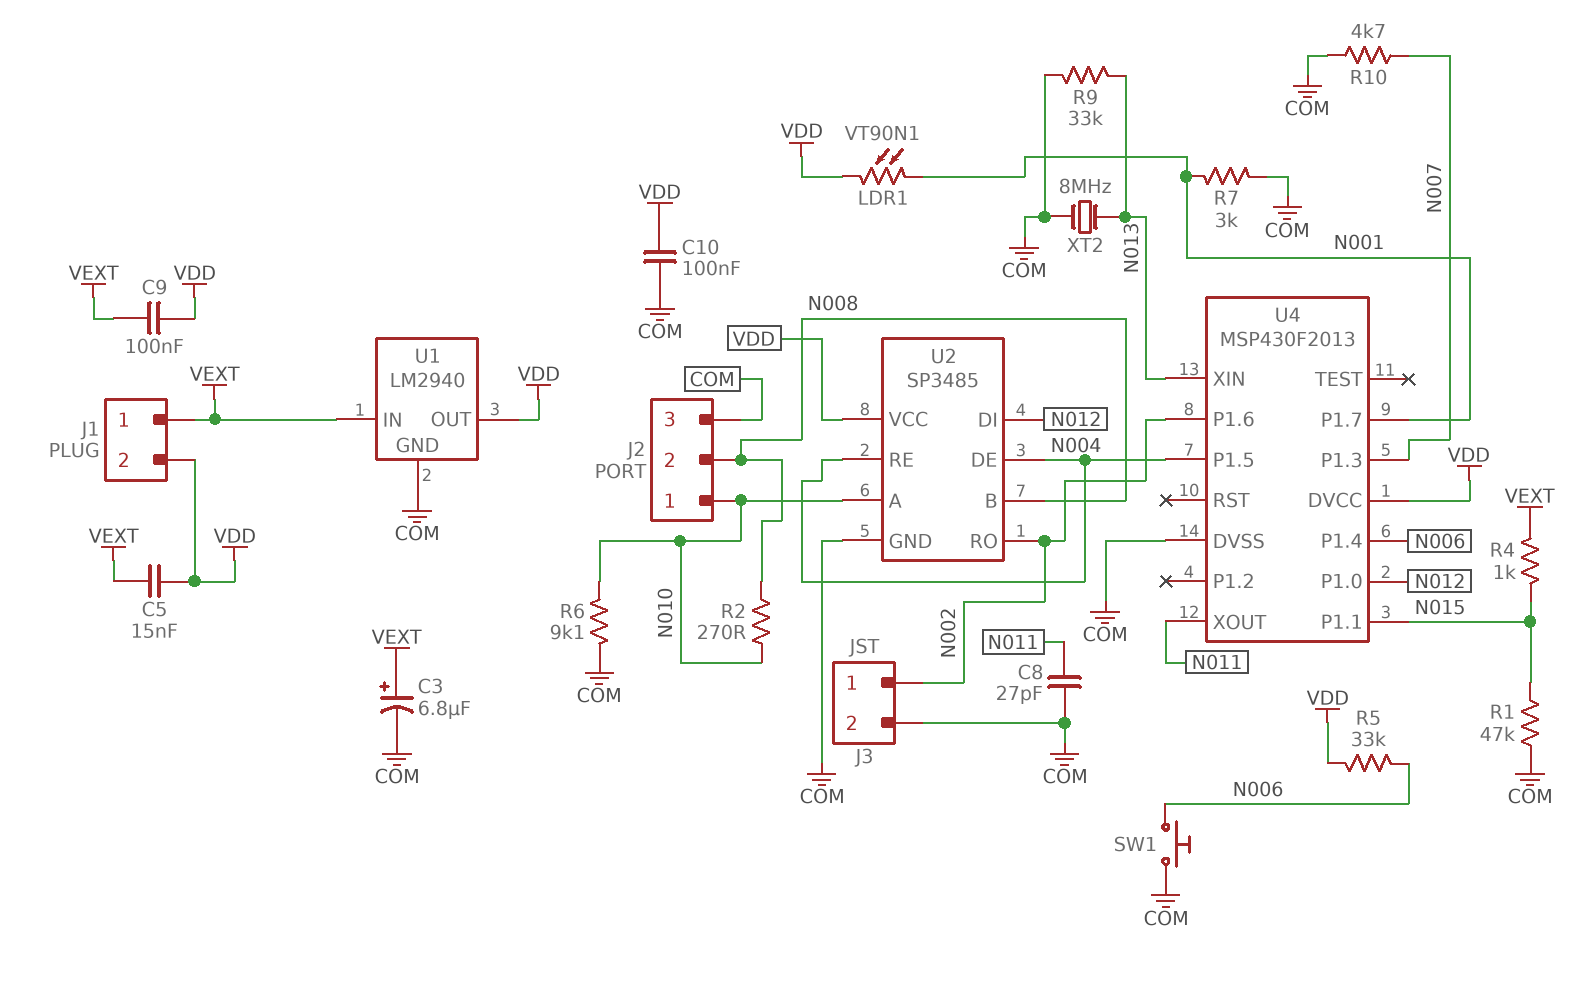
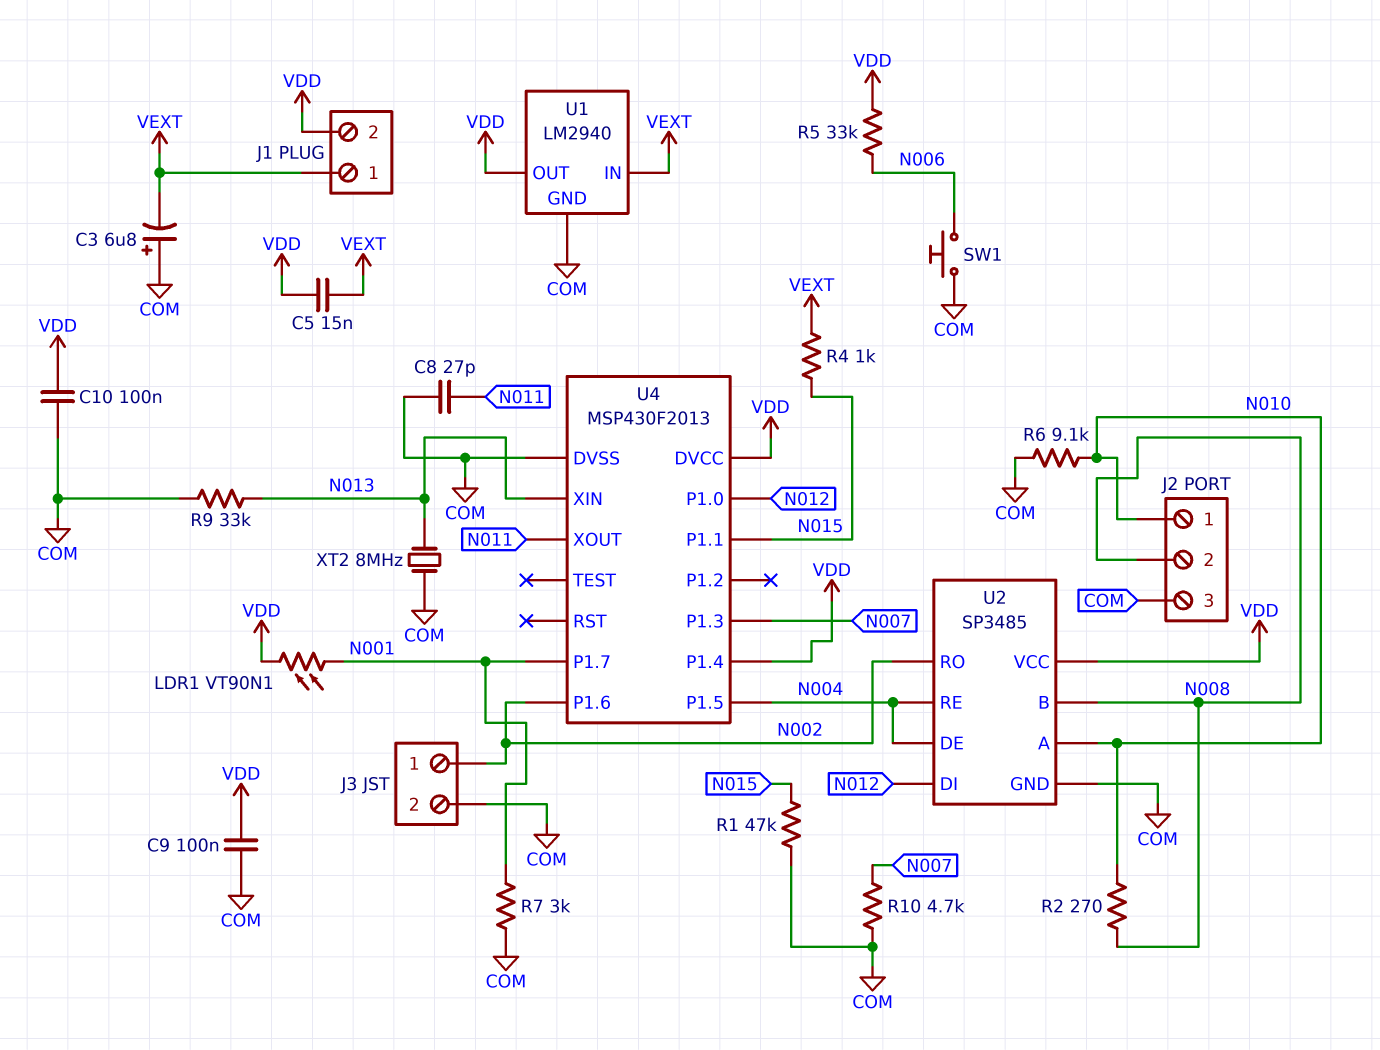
C3: 6.8uF (plus VEXT, minus COM) -> 6.8uF (plus COM, minus VEXT)
C9: 100nF (VDD, VEXT) -> 100nF (COM, VDD)
U4 pin P1.4: N006 -> VDD

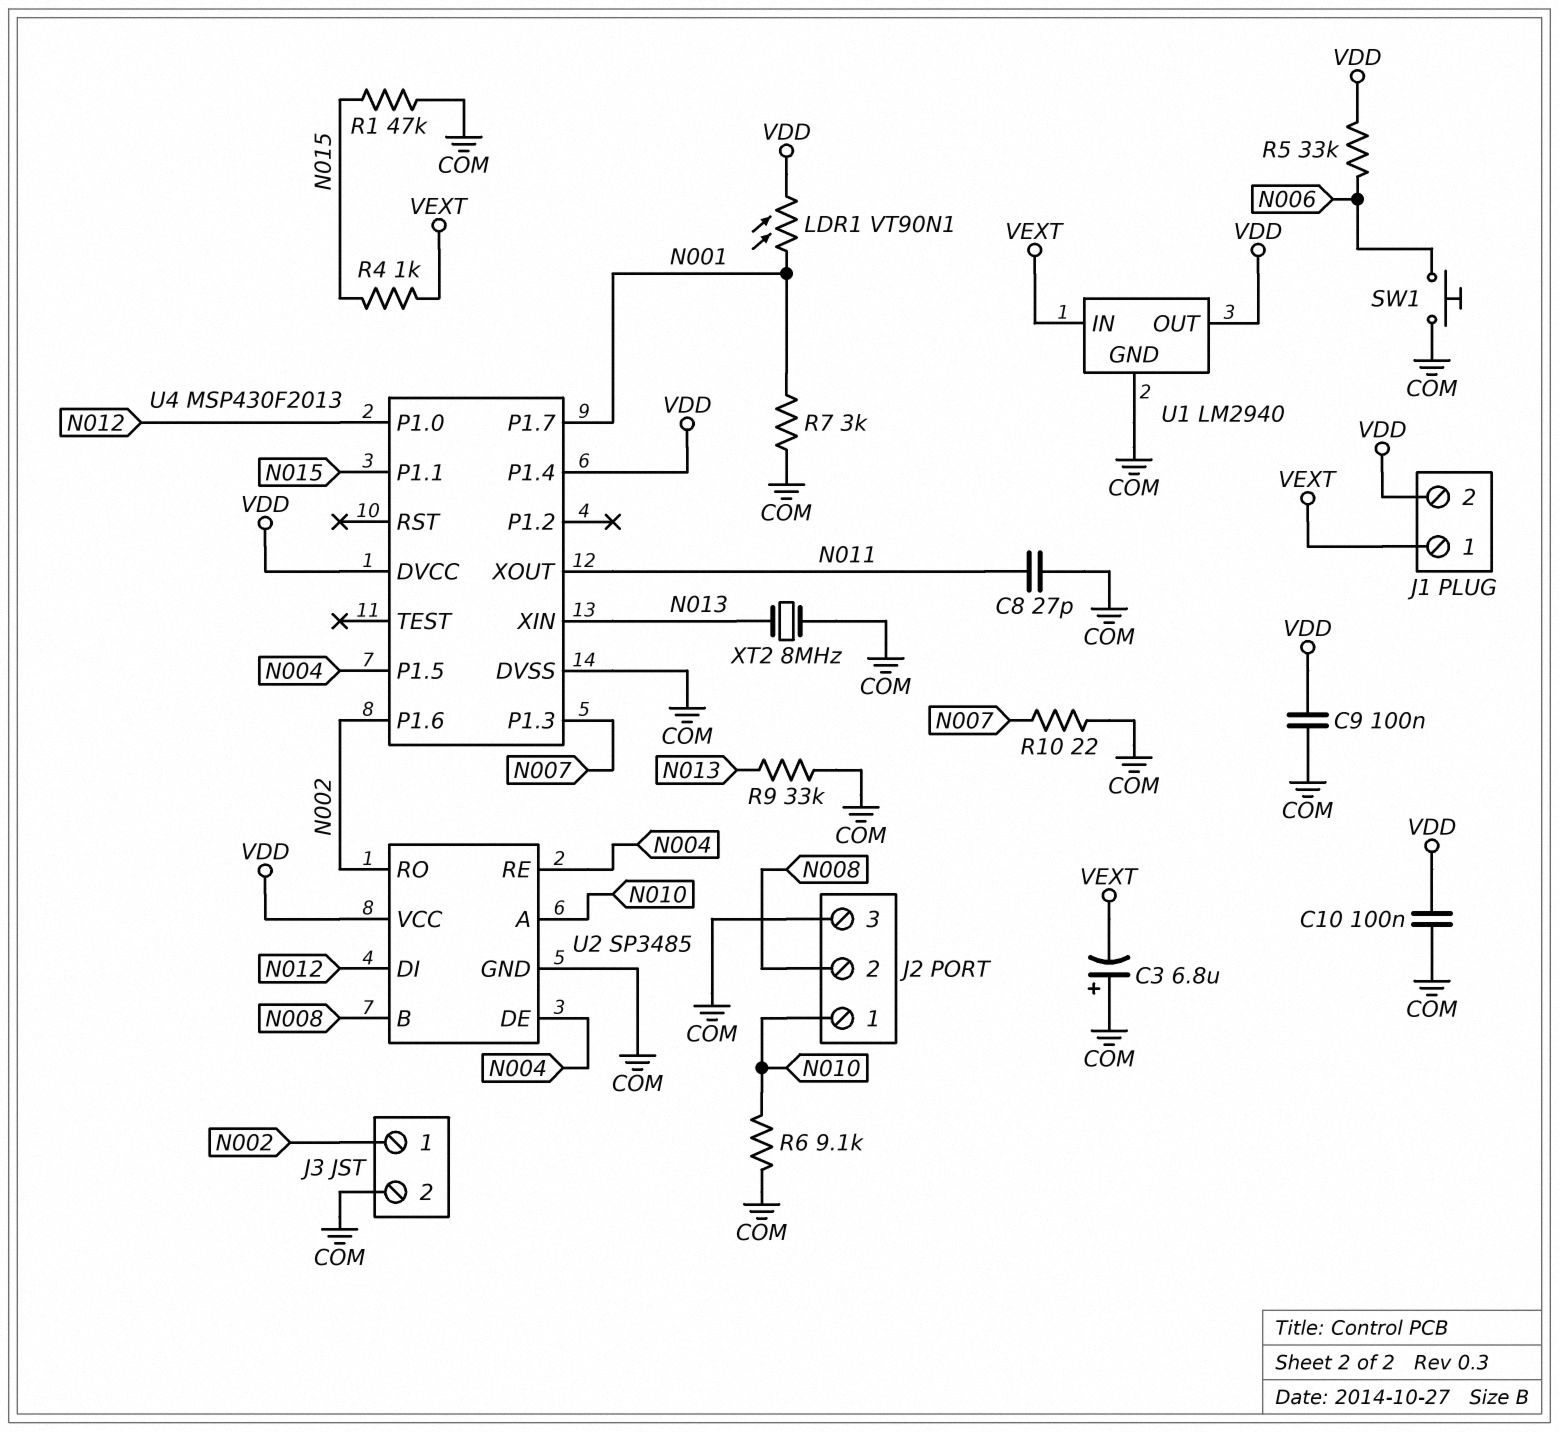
C5: 15nF (VDD, VEXT) -> none
R2: 270 (N008, N010) -> none
R10: 4.7k (COM, N007) -> 22 (COM, N007)

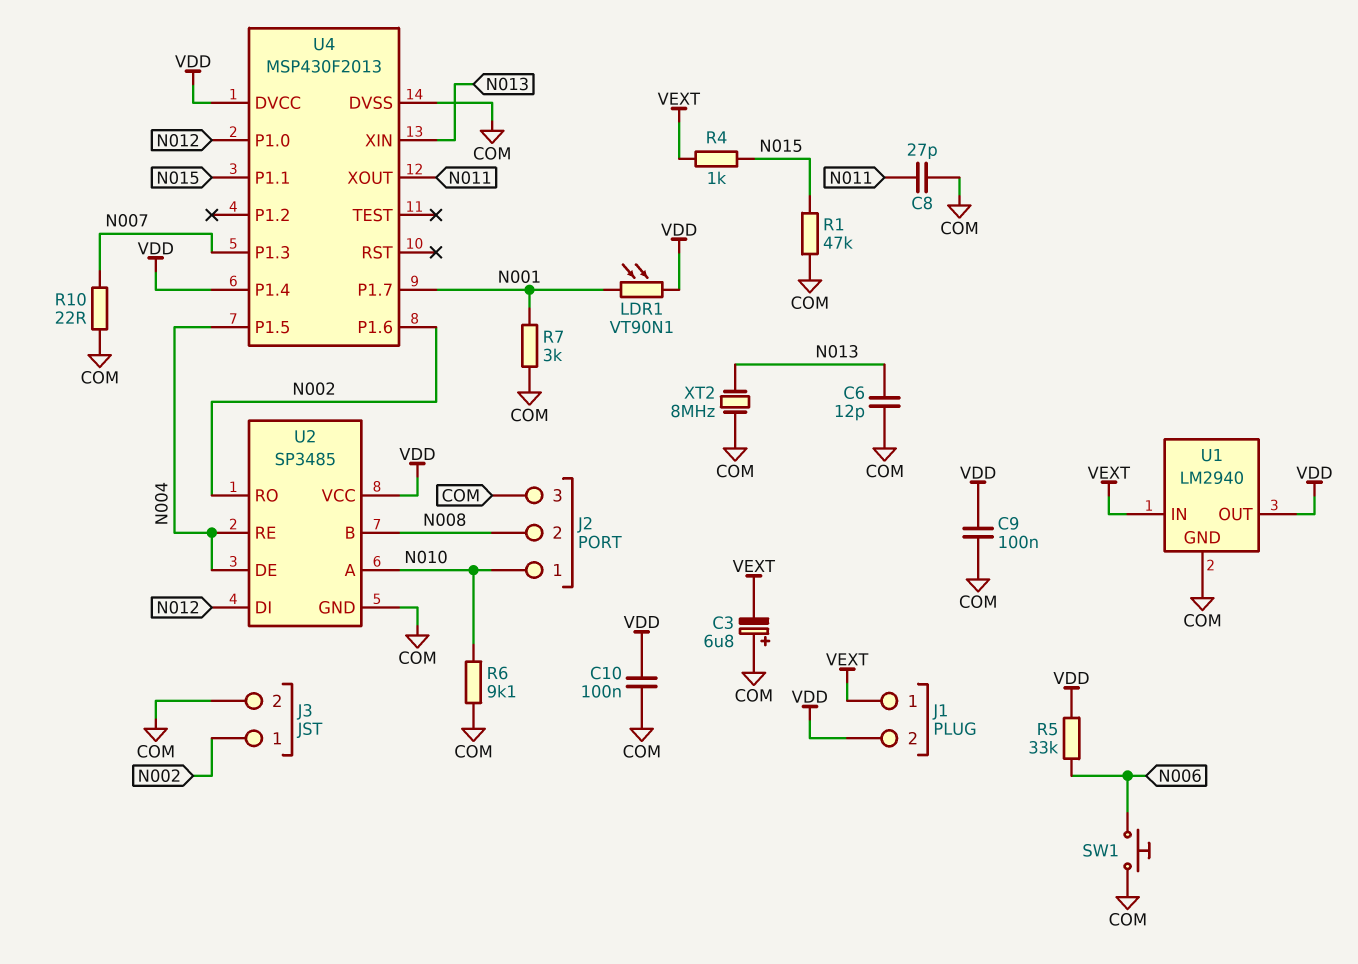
C6: none -> 12pF (COM, N013)
R9: 33k (COM, N013) -> none

